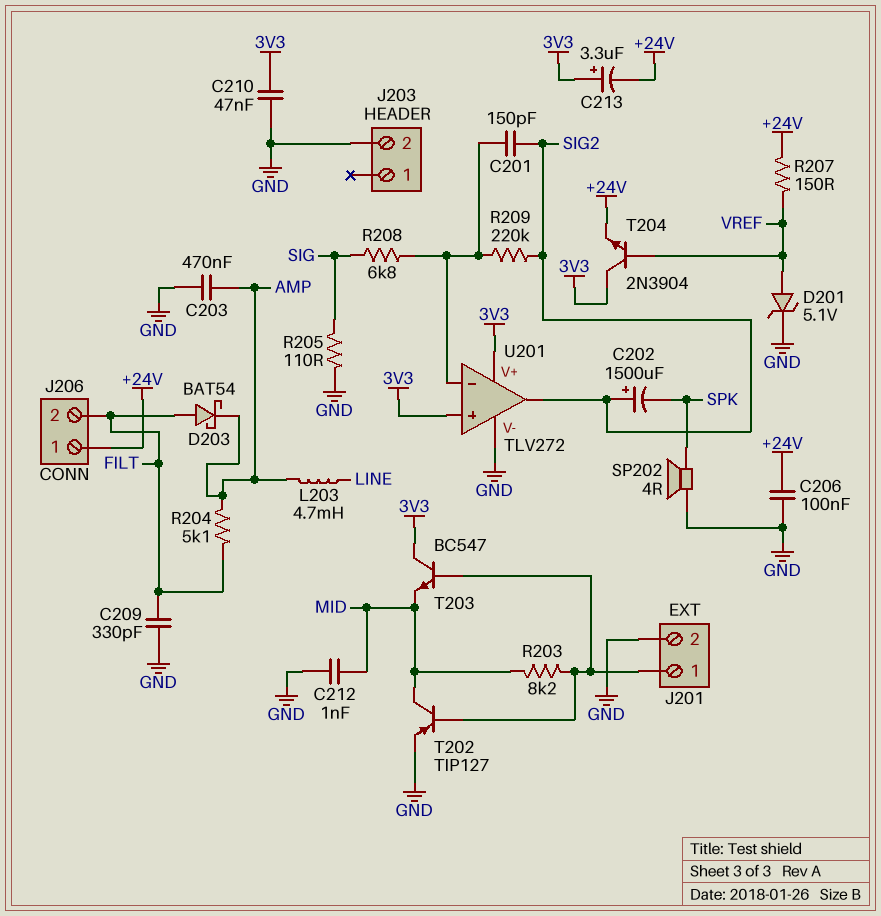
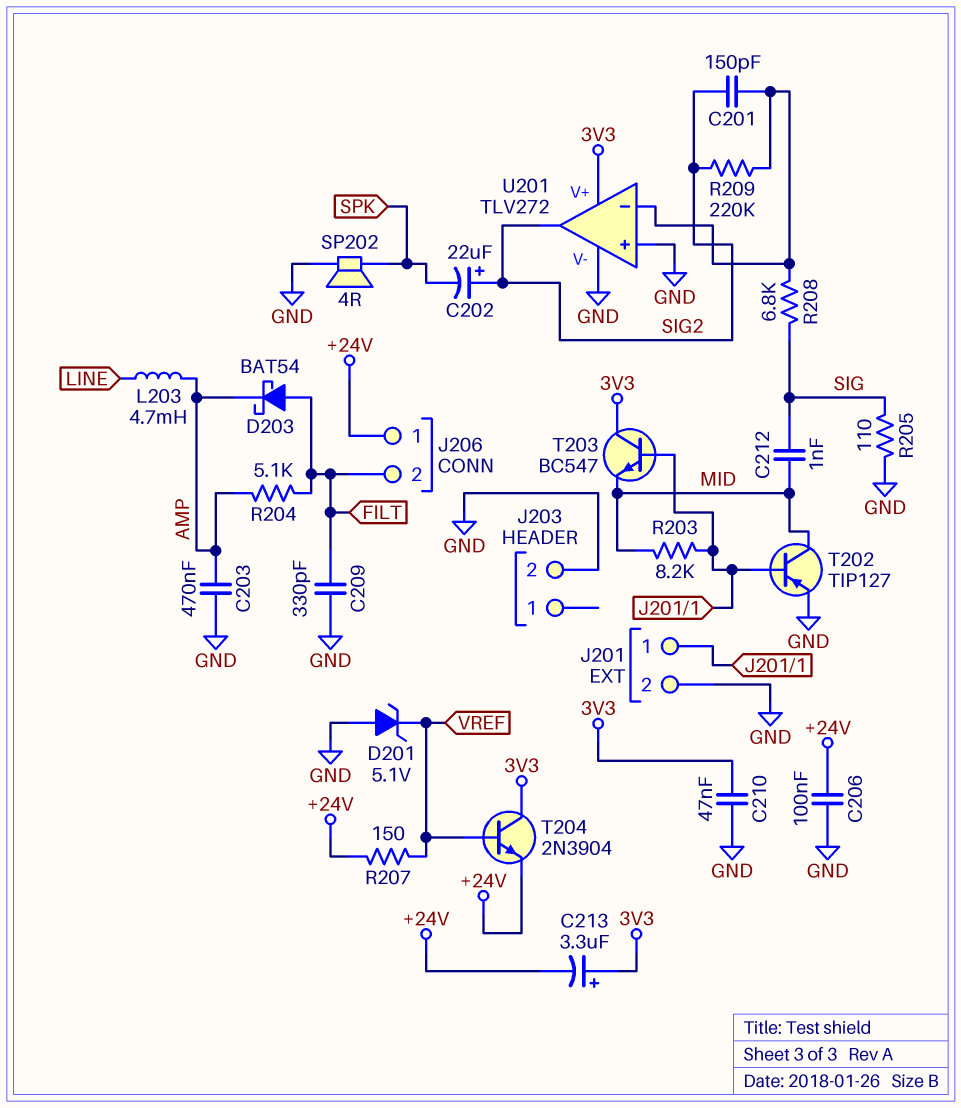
C202: 1500uF (plus SIG2, minus SPK) -> 22uF (plus SIG2, minus SPK)
C212: 1nF (GND, MID) -> 1nF (MID, SIG)
D201: zener 5.1V (A VREF, K GND) -> zener 5.1V (A GND, K VREF)
U201 pin in+: 3V3 -> GND

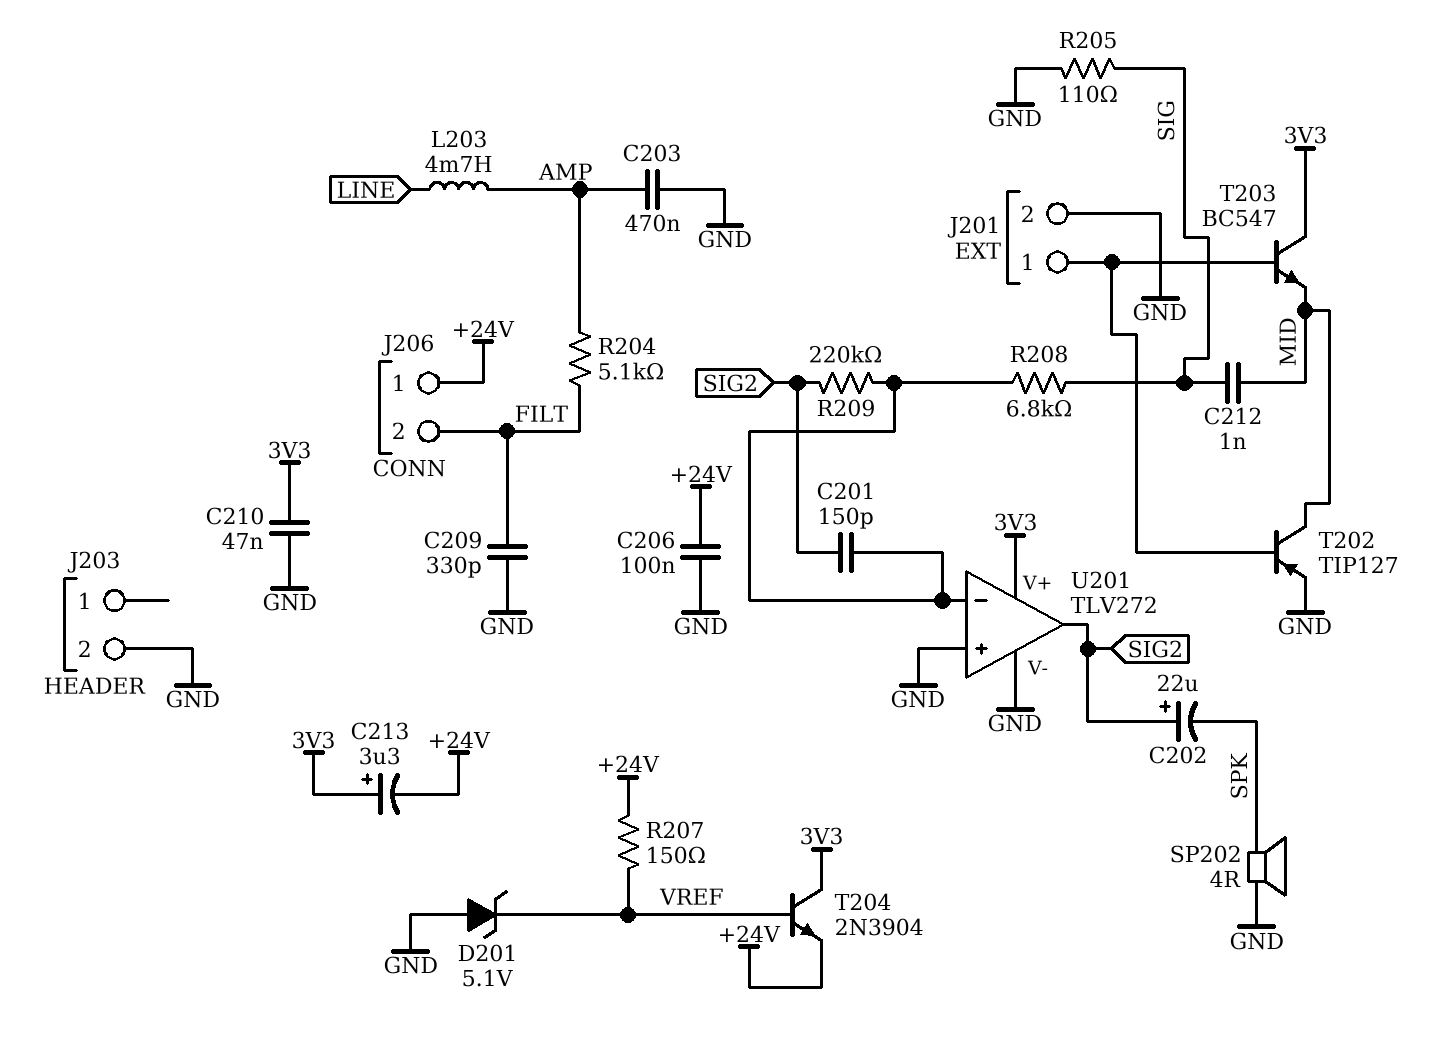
D203: schottky BAT54 (A FILT, K AMP) -> none
R203: 8.2k (J201/1, MID) -> none

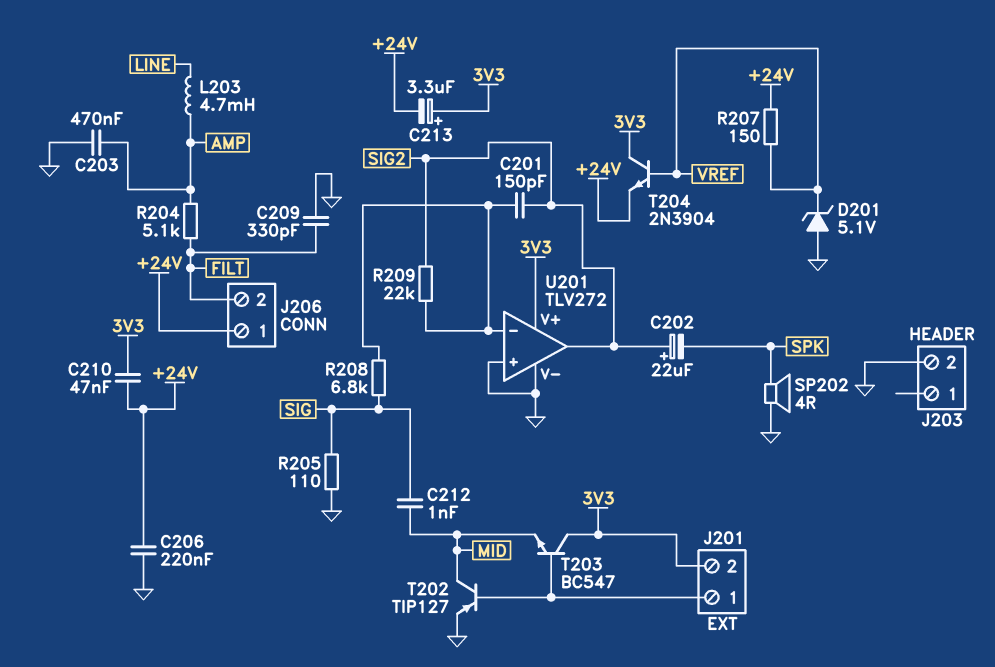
C206: 100nF (+24V, GND) -> 220nF (+24V, GND)
C210: 47nF (3V3, GND) -> 47nF (+24V, 3V3)
J201 pin 2: GND -> 3V3
R209: 220k (SIG2, U201/in-) -> 22k (SIG2, U201/in-)

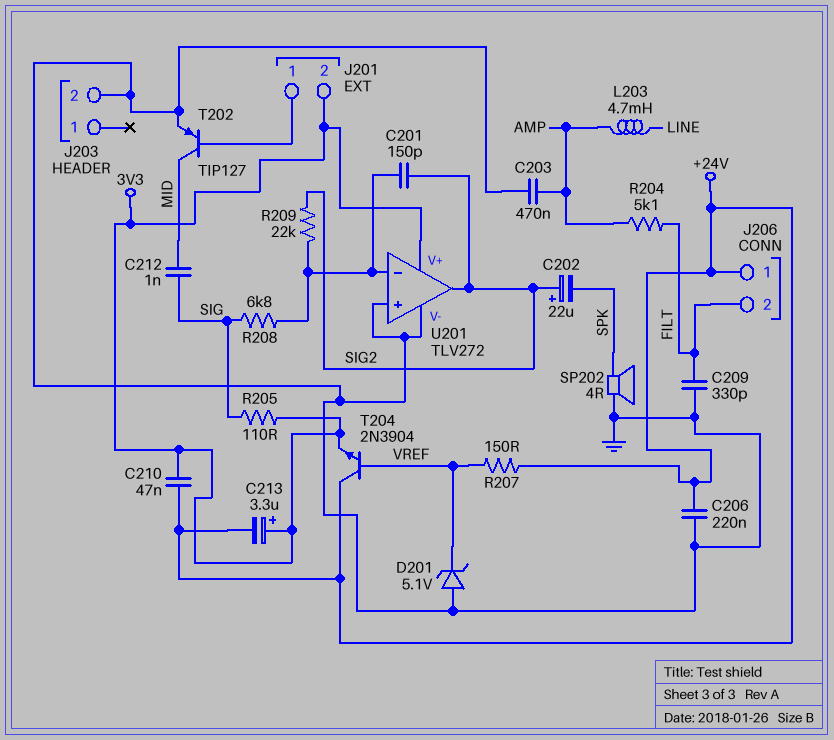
R205: 110 (GND, SIG) -> 110 (3V3, SIG)
T203: NPN BC547 (B J201/1, C 3V3, E MID) -> none
T204: NPN 2N3904 (B VREF, C 3V3, E +24V) -> NPN 2N3904 (B VREF, C +24V, E 3V3)

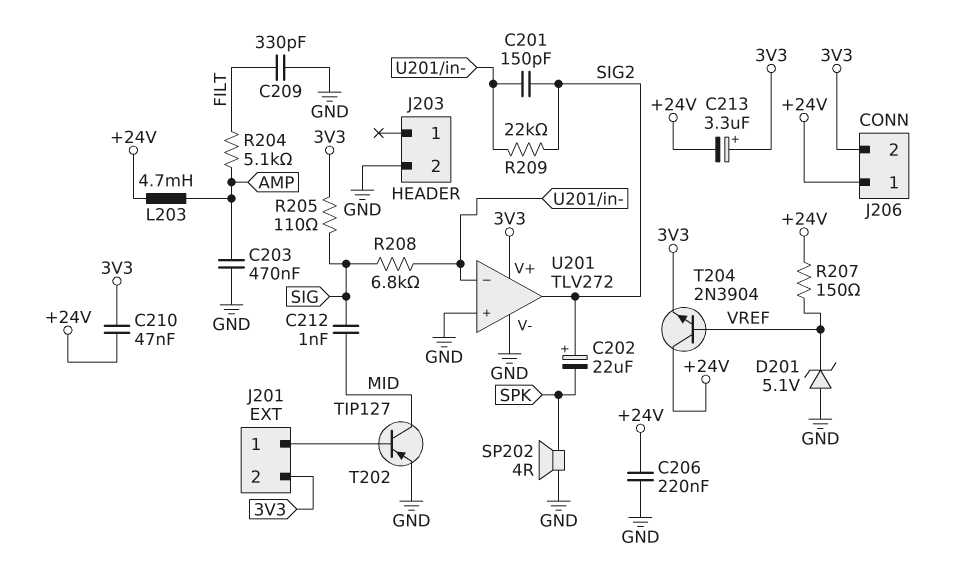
J206 pin 2: FILT -> 3V3
L203: 4.7mH (AMP, LINE) -> 4.7mH (+24V, AMP)

